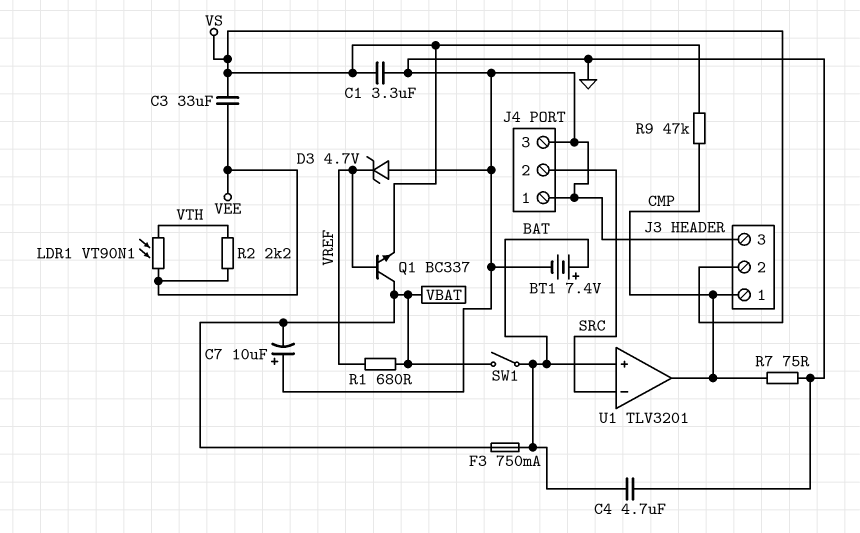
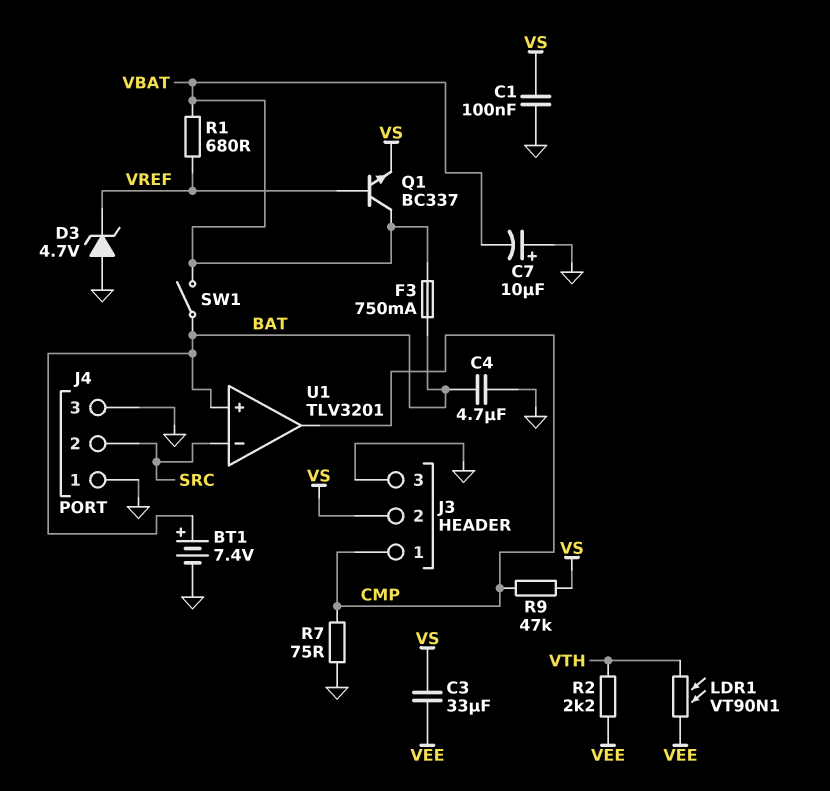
C1: 3.3uF (GND, VS) -> 100nF (GND, VS)

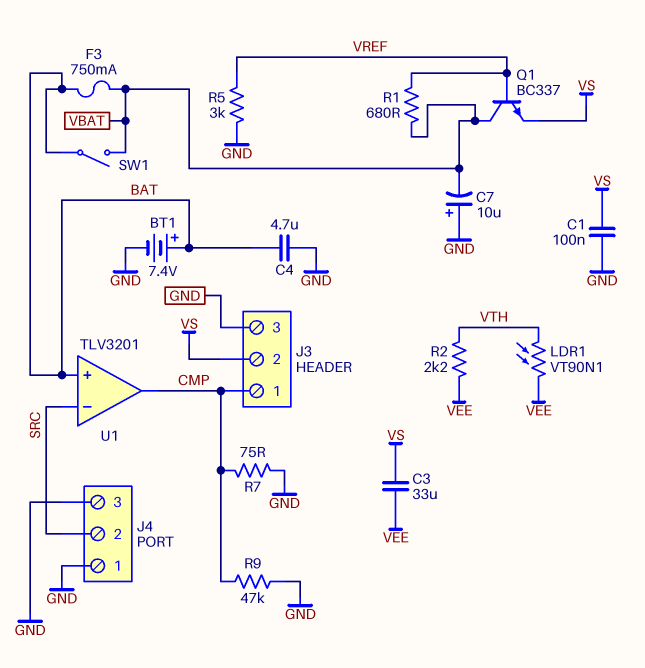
D3: zener 4.7V (A GND, K VREF) -> none
R5: none -> 3k (GND, VREF)
R9: 47k (CMP, VS) -> 47k (CMP, GND)

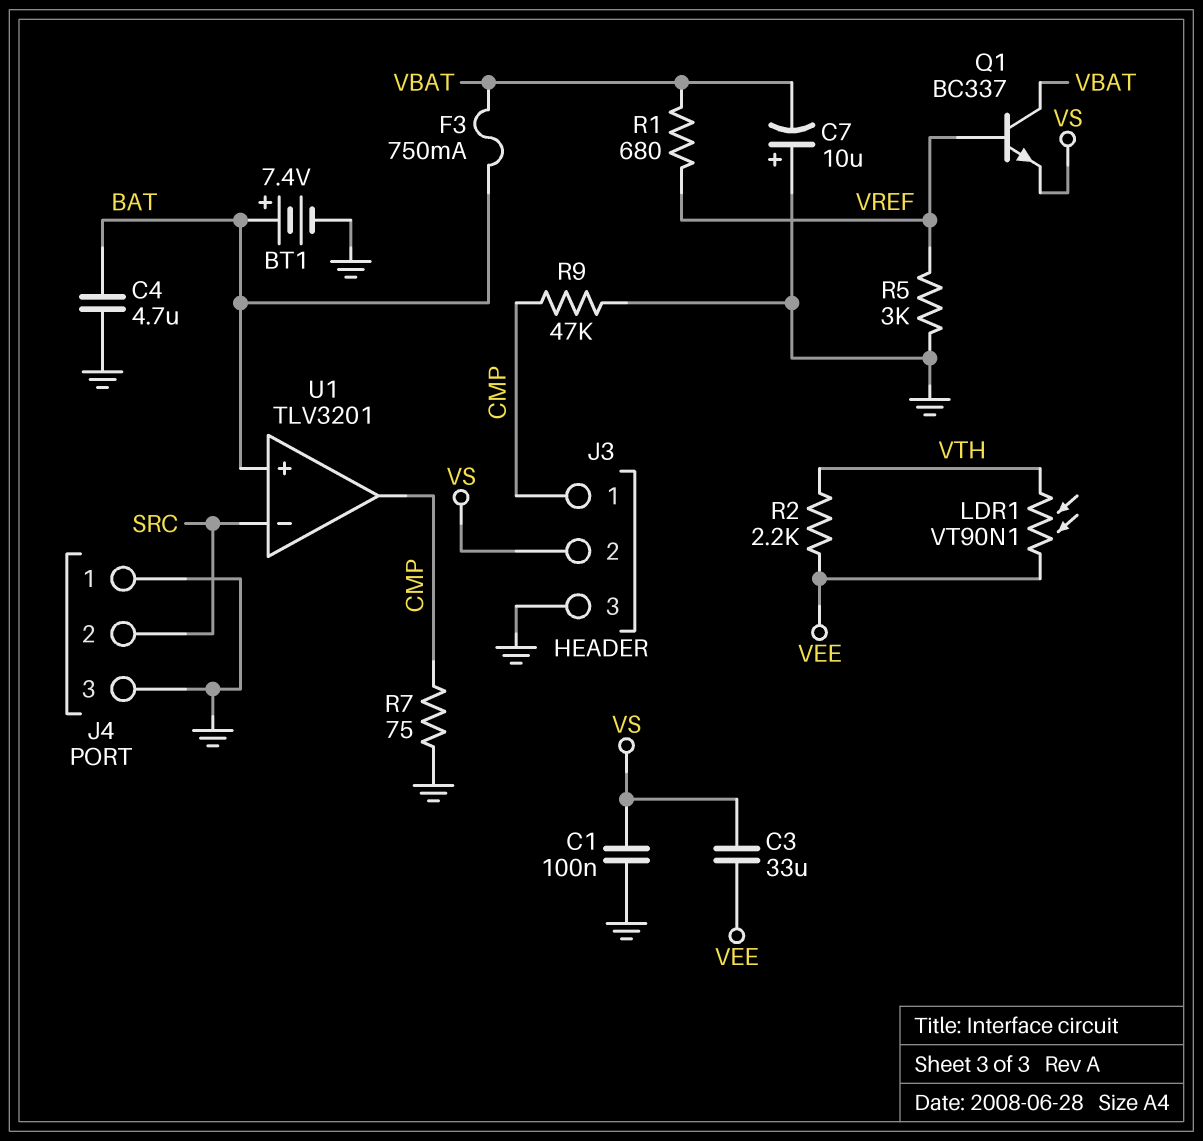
SW1: switch (BAT, VBAT) -> none

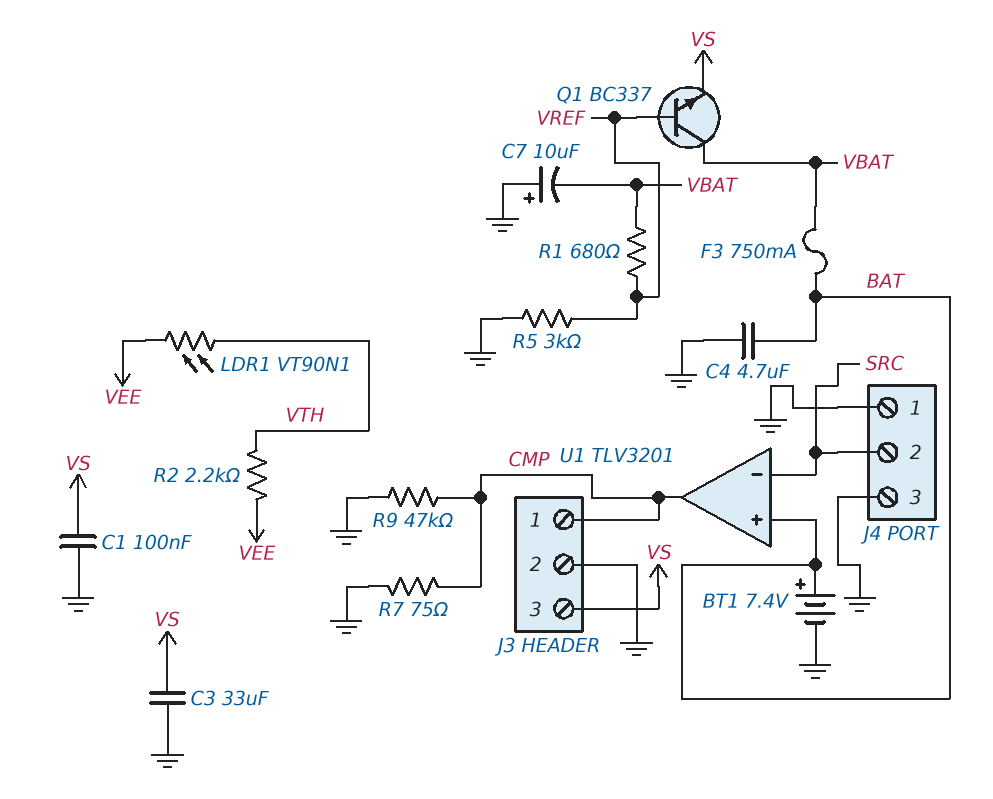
C3: 33uF (VEE, VS) -> 33uF (GND, VS)
J3 pin 2: VS -> GND
J3 pin 3: GND -> VS

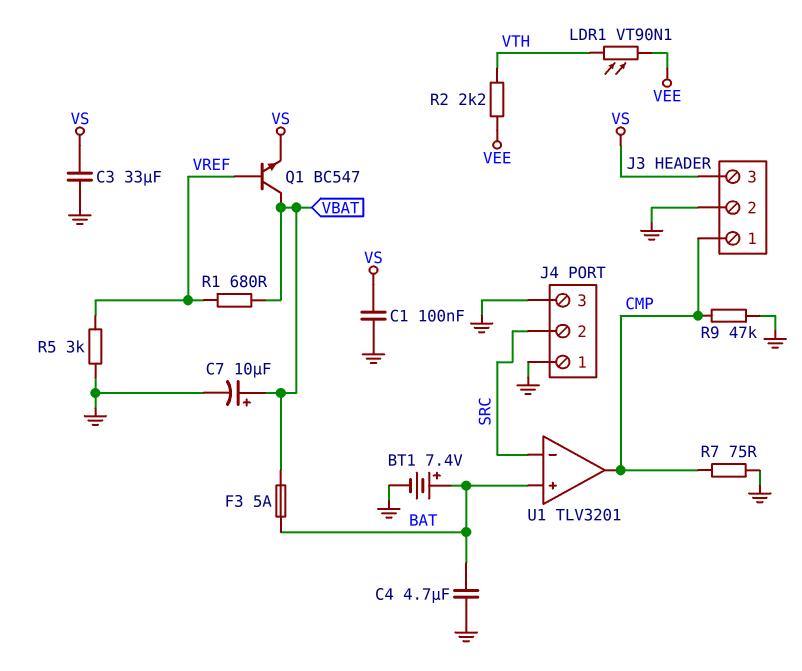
C7: 10uF (plus GND, minus VBAT) -> 10uF (plus VBAT, minus GND)
F3: 750mA (BAT, VBAT) -> 5A (BAT, VBAT)
Q1: NPN BC337 (B VREF, C VBAT, E VS) -> NPN BC547 (B VREF, C VBAT, E VS)

